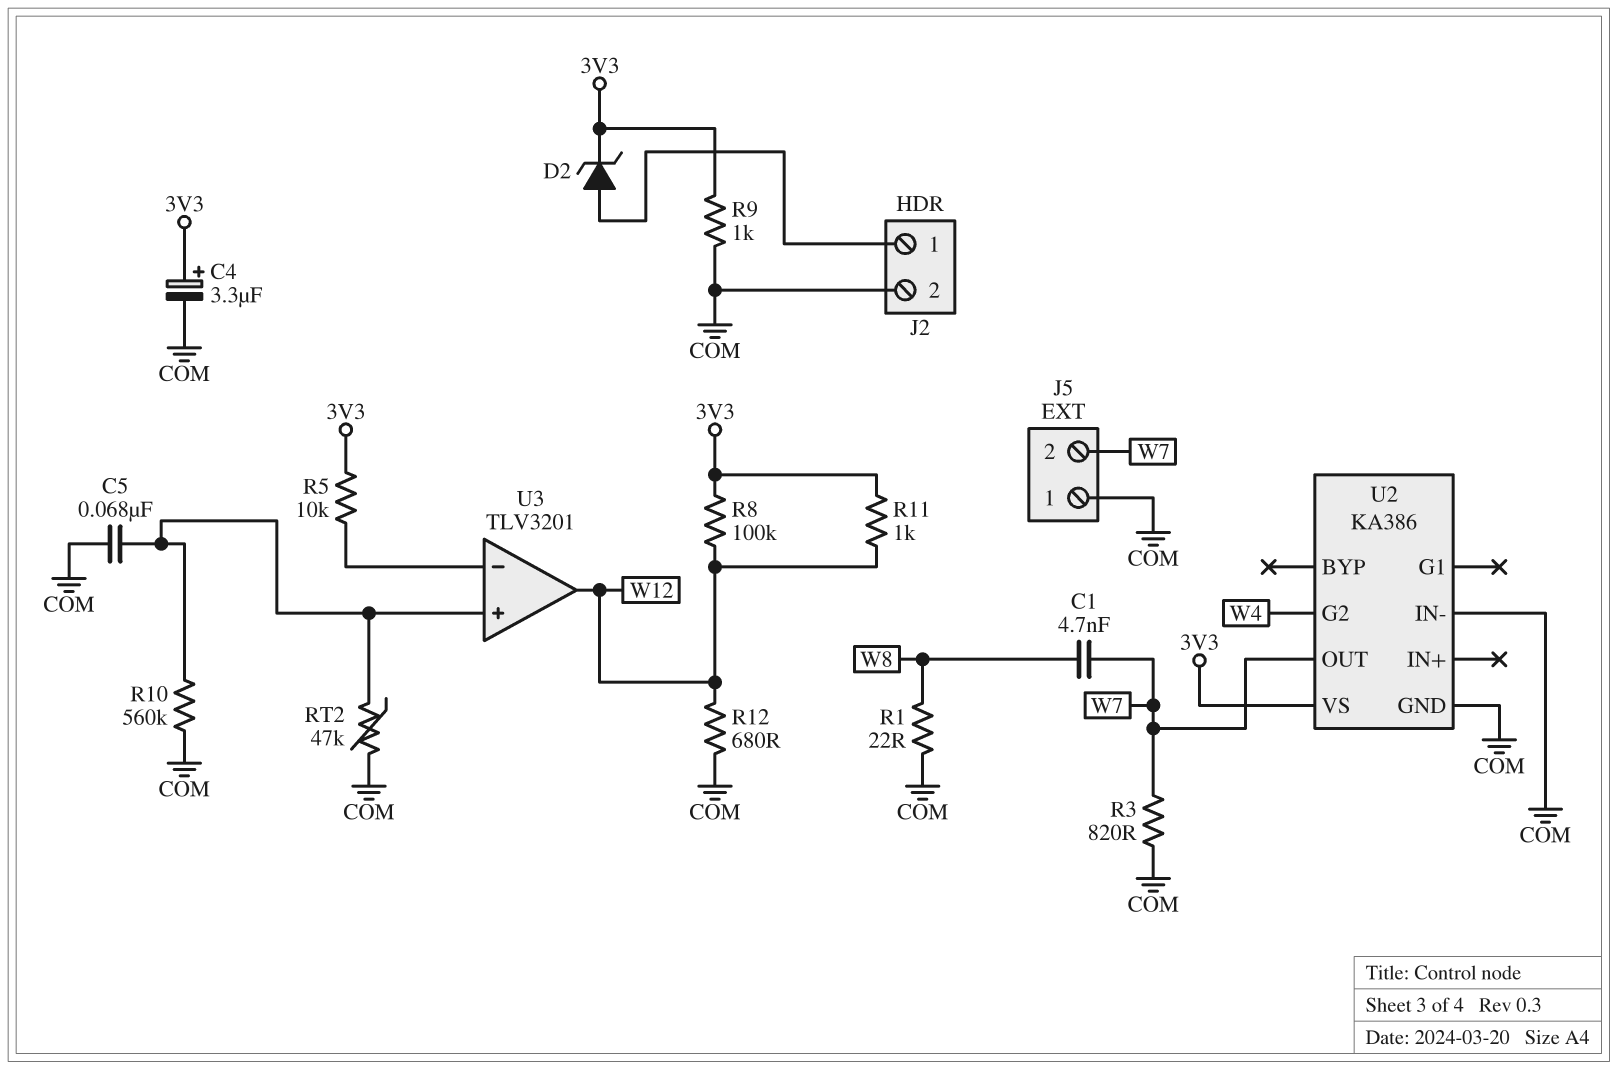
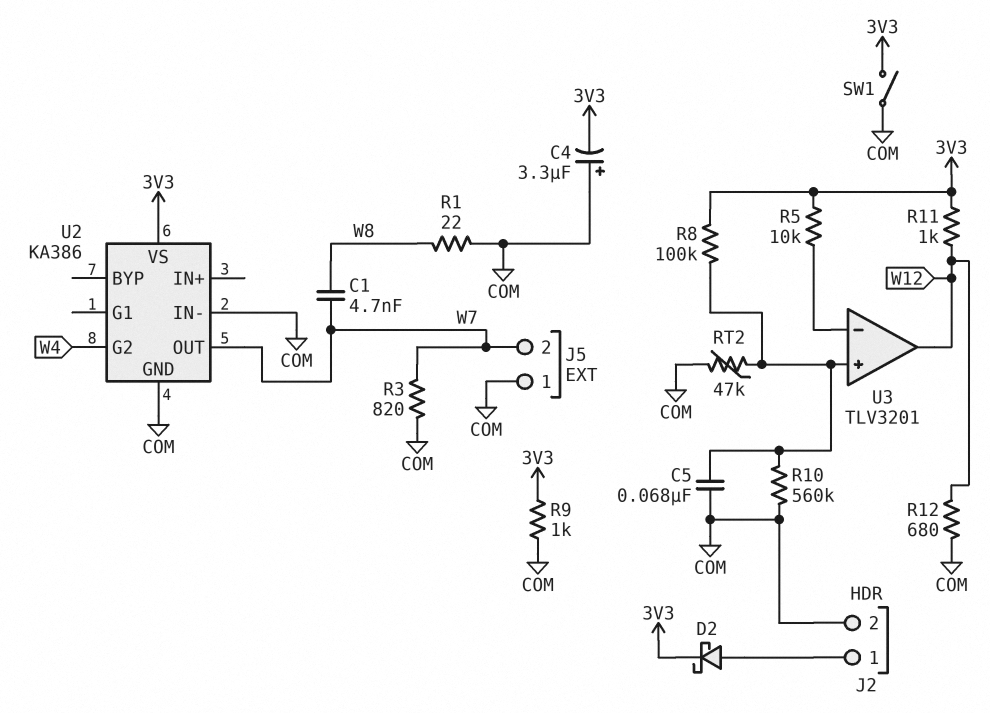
C4: 3.3uF (plus 3V3, minus COM) -> 3.3uF (plus COM, minus 3V3)
D2: zener (A J2/1, K 3V3) -> schottky (A J2/1, K 3V3)
R8: 100k (3V3, W12) -> 100k (3V3, U3/in+)
SW1: none -> switch (3V3, COM)

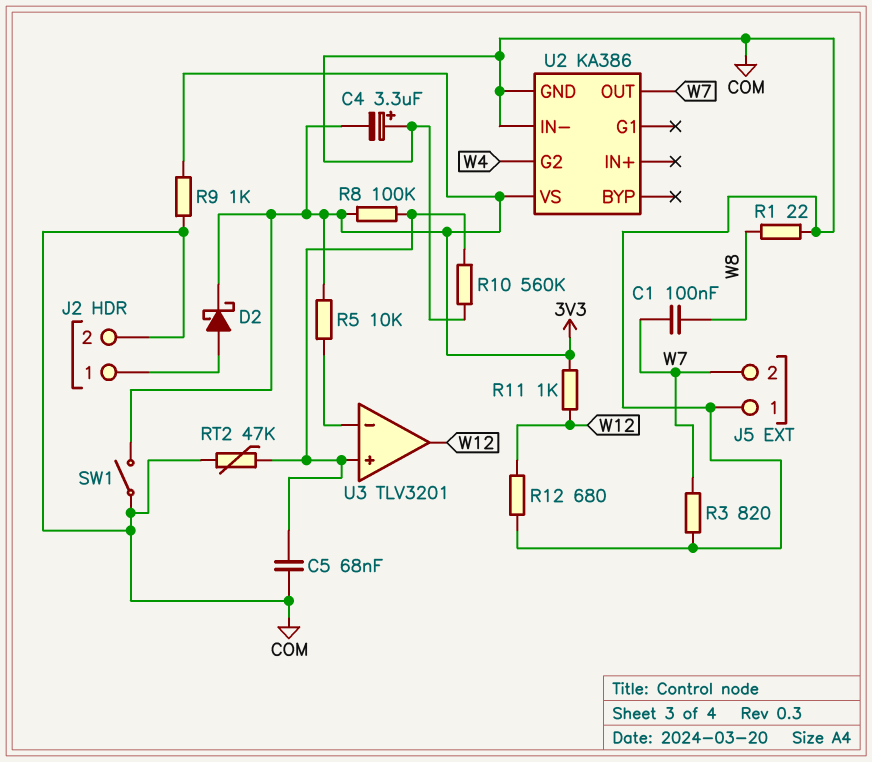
C1: 4.7nF (W7, W8) -> 100nF (W7, W8)

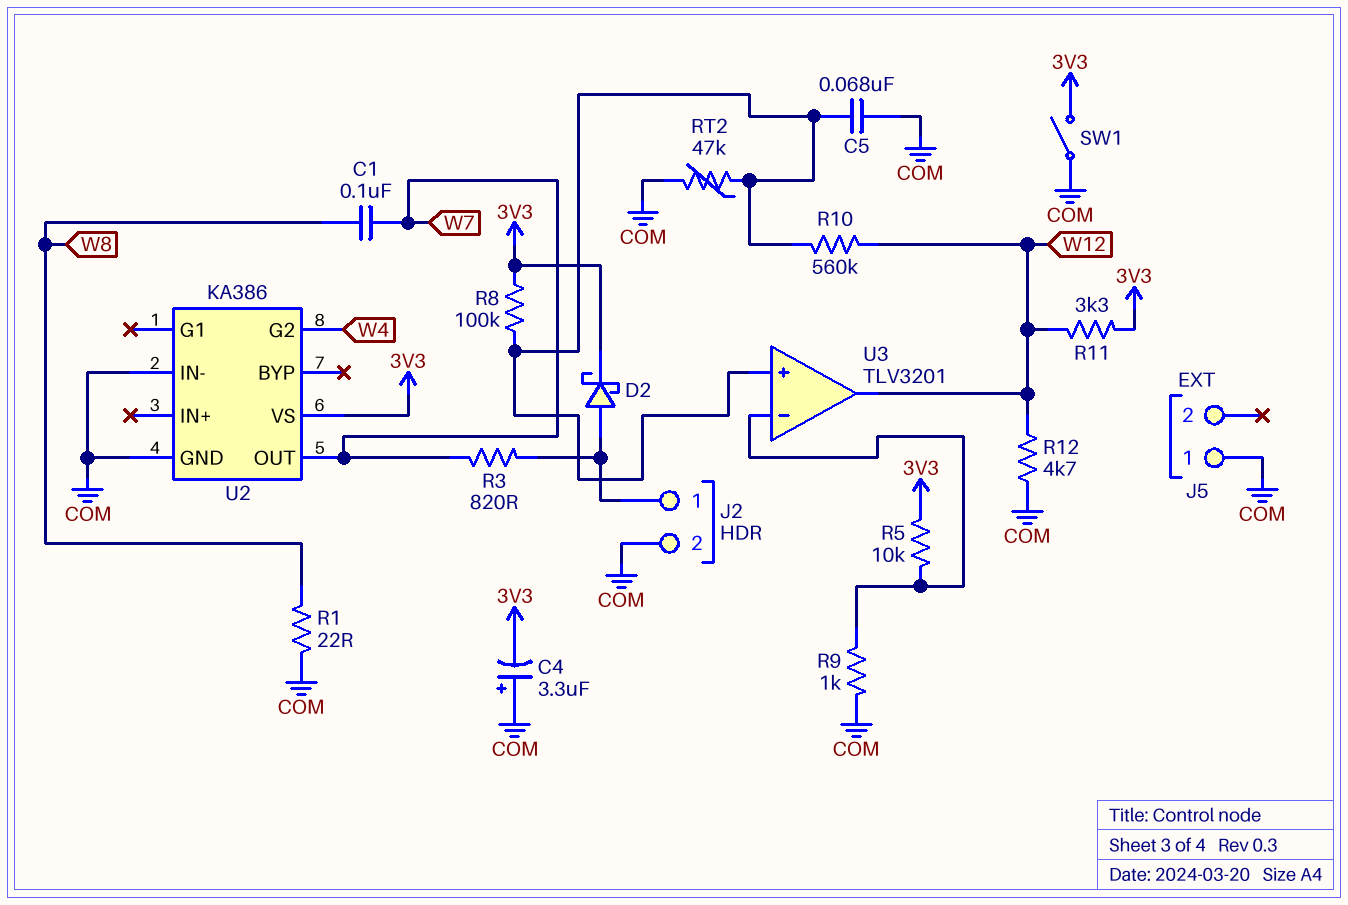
J5 pin 2: W7 -> none
R3: 820 (COM, W7) -> 820 (J2/1, W7)
R9: 1k (3V3, COM) -> 1k (COM, U3/in-)
R10: 560k (COM, U3/in+) -> 560k (U3/in+, W12)
R11: 1k (3V3, W12) -> 3.3k (3V3, W12)
R12: 680 (COM, W12) -> 4.7k (COM, W12)

